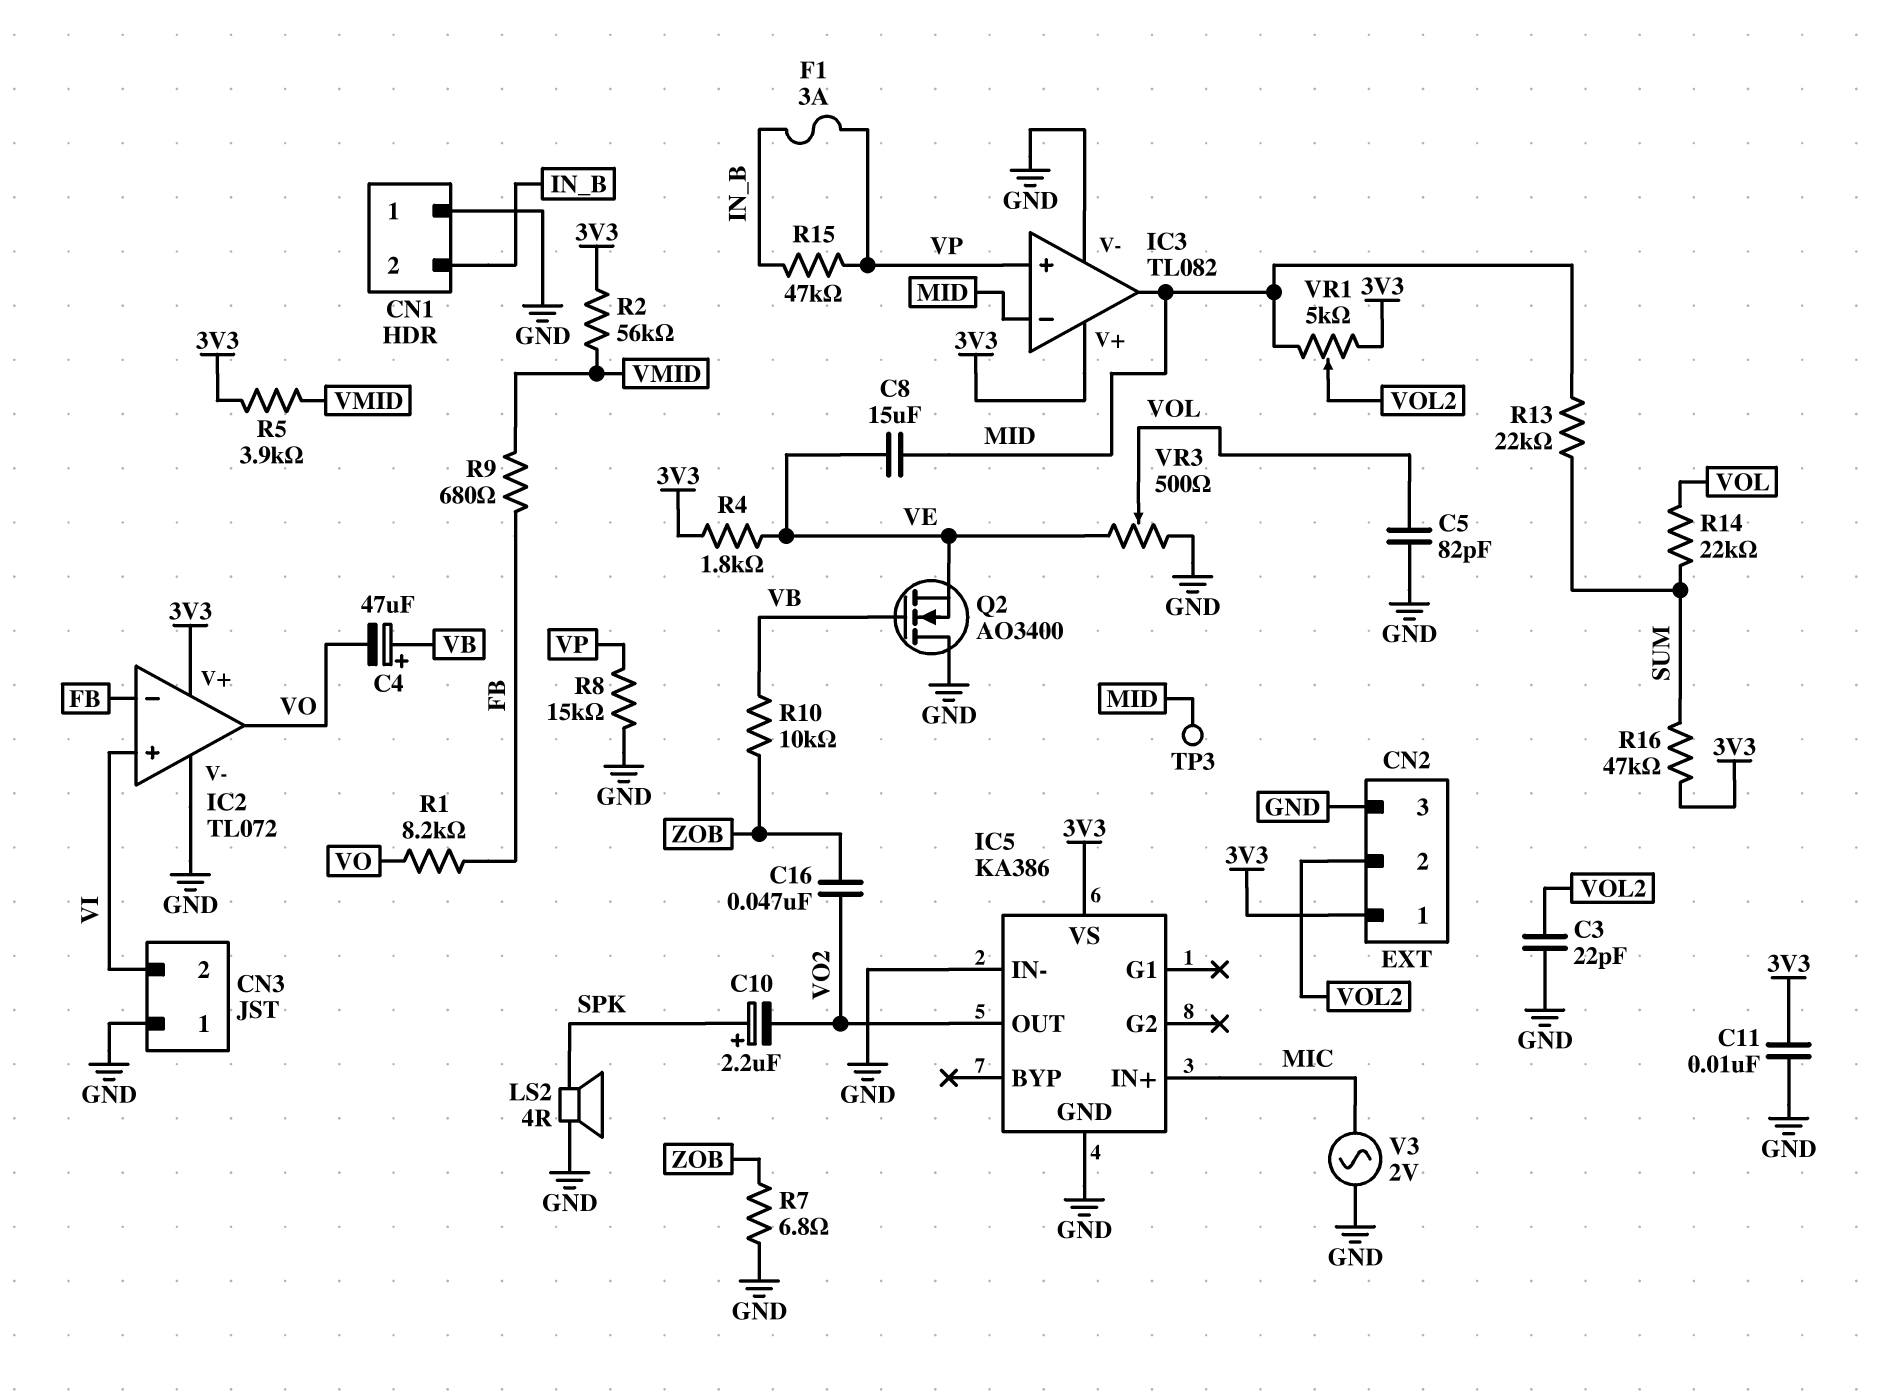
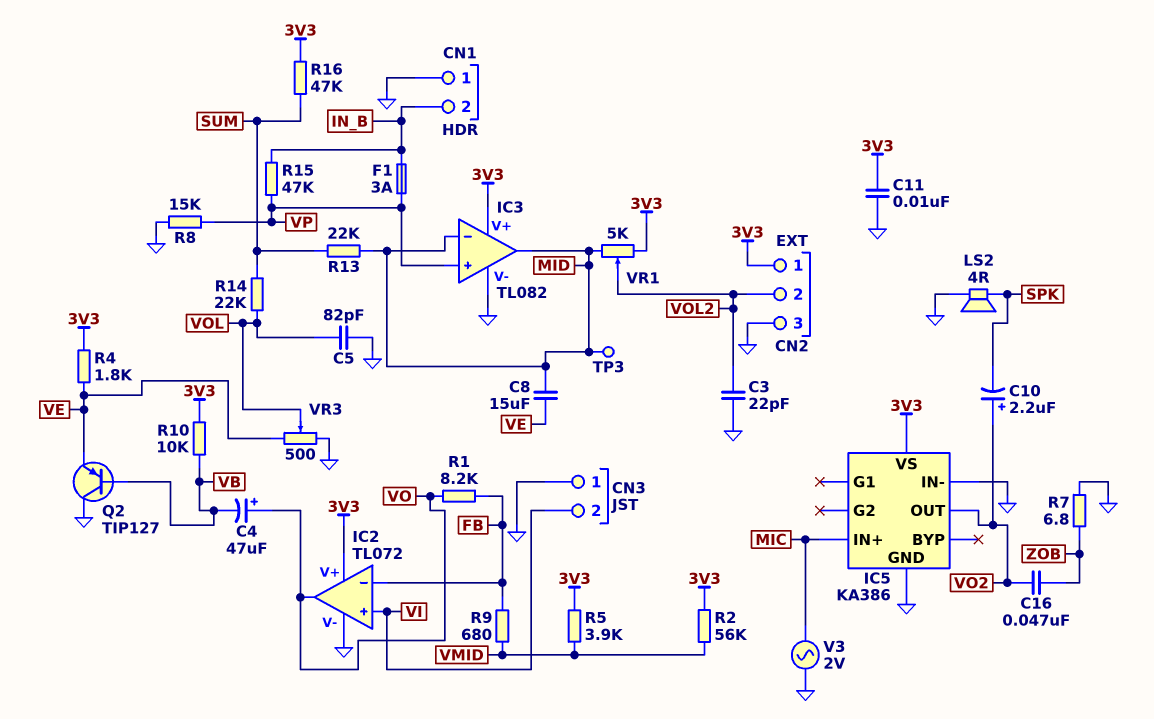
C4: 47uF (plus VB, minus VO) -> 47uF (plus VO, minus VB)
C10: 2.2uF (plus SPK, minus VO2) -> 2.2uF (plus VO2, minus SPK)
Q2: NMOS AO3400 (G VB, D GND, S VE) -> PNP TIP127 (B VB, C GND, E VE)
R10: 10k (VB, ZOB) -> 10k (3V3, VB)

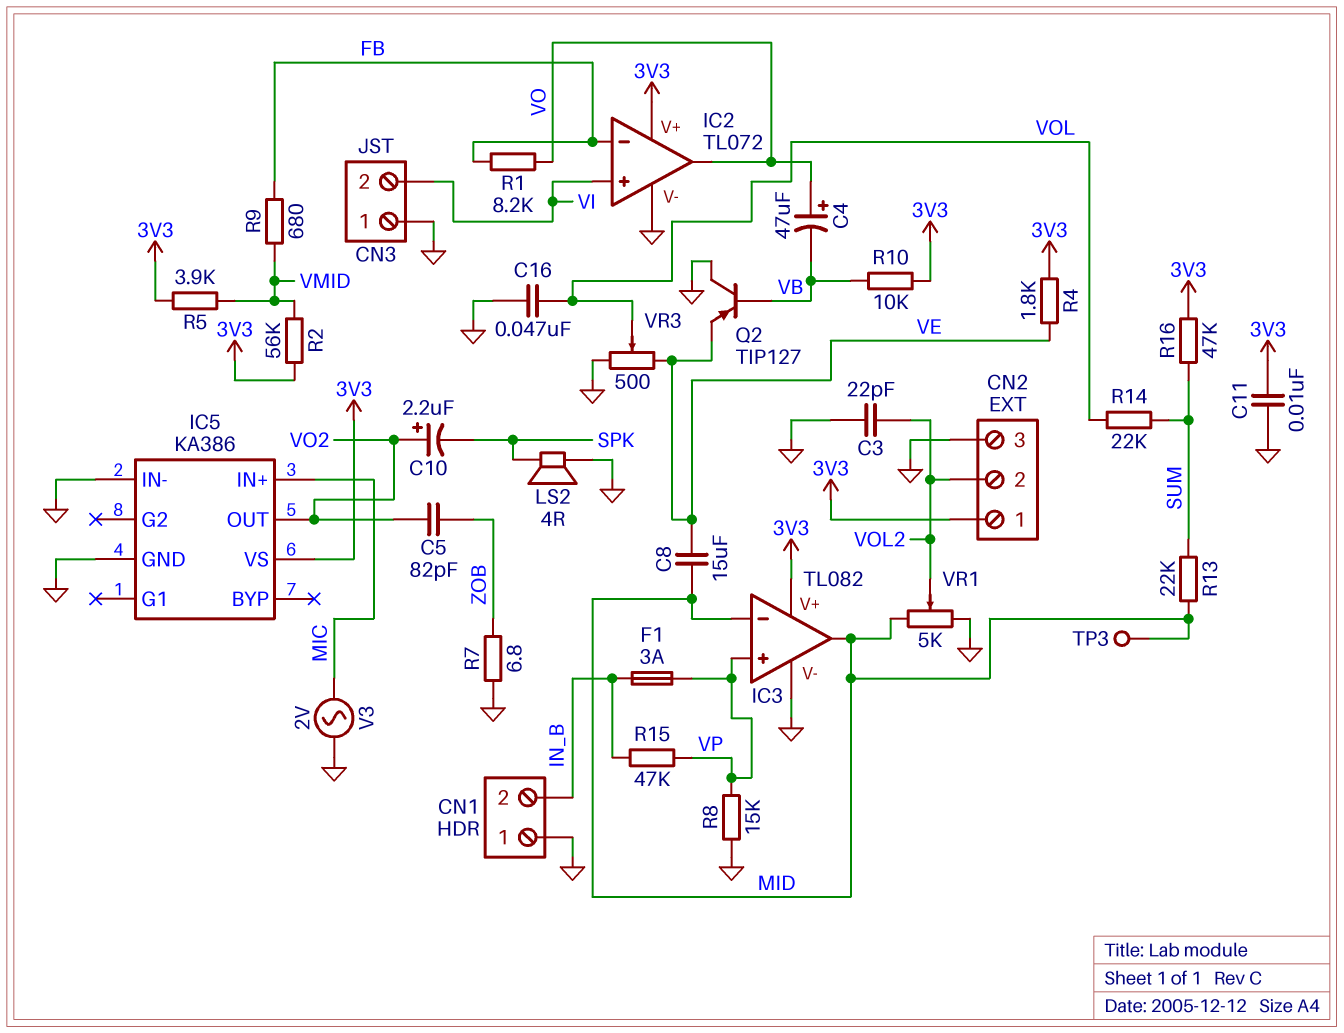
C5: 82pF (GND, VOL) -> 82pF (VO2, ZOB)
C16: 47nF (VO2, ZOB) -> 47nF (GND, VOL)
VR1: 5k (3V3, MID, wiper VOL2) -> 5k (GND, MID, wiper VOL2)

